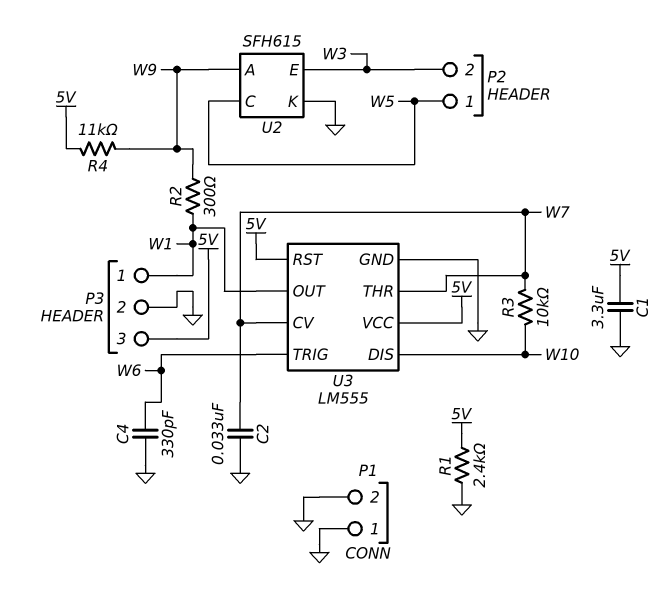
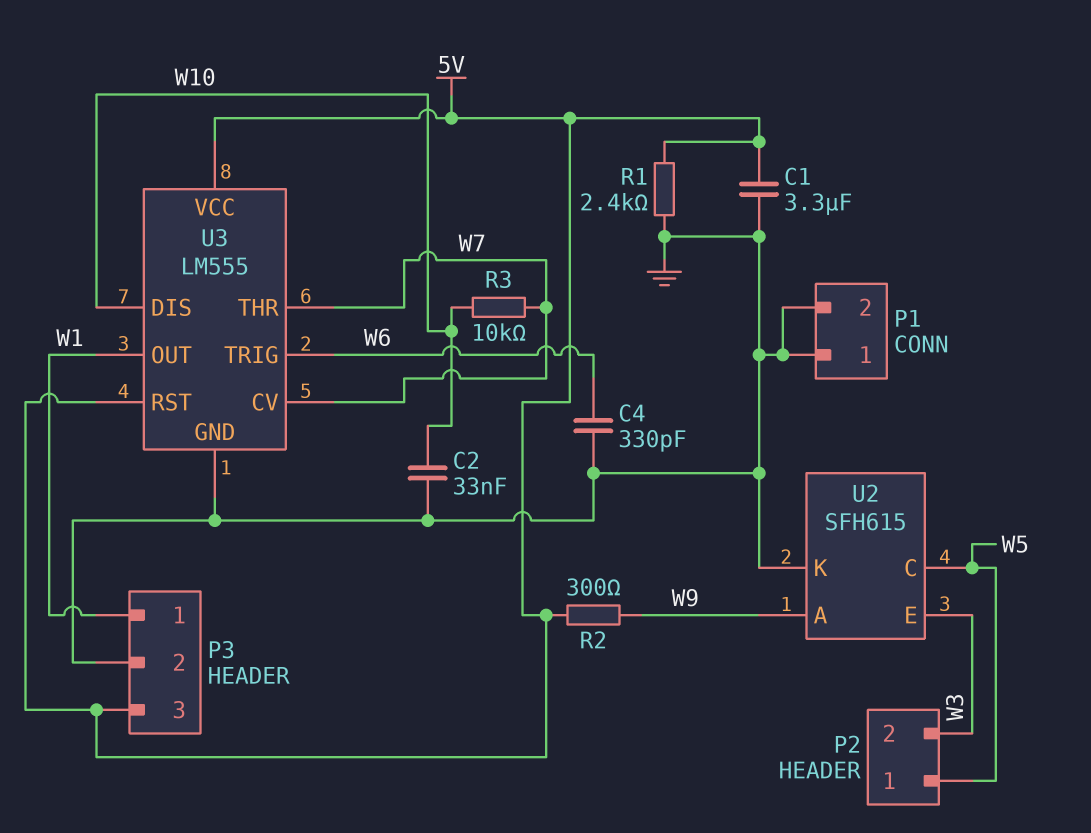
C2: 33nF (GND, W7) -> 33nF (GND, W10)
R2: 300 (W1, W9) -> 300 (5V, W9)
R4: 11k (5V, W9) -> none

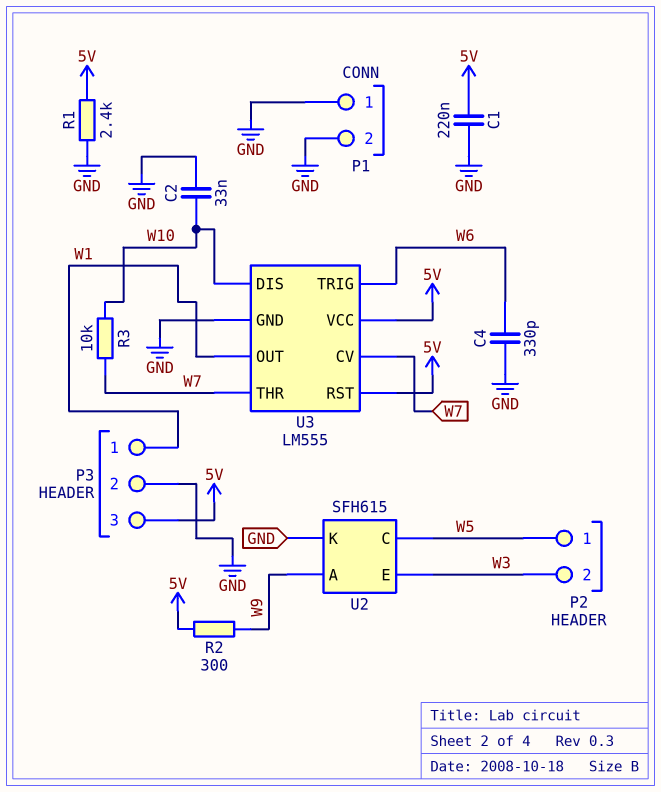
C1: 3.3uF (5V, GND) -> 220nF (5V, GND)

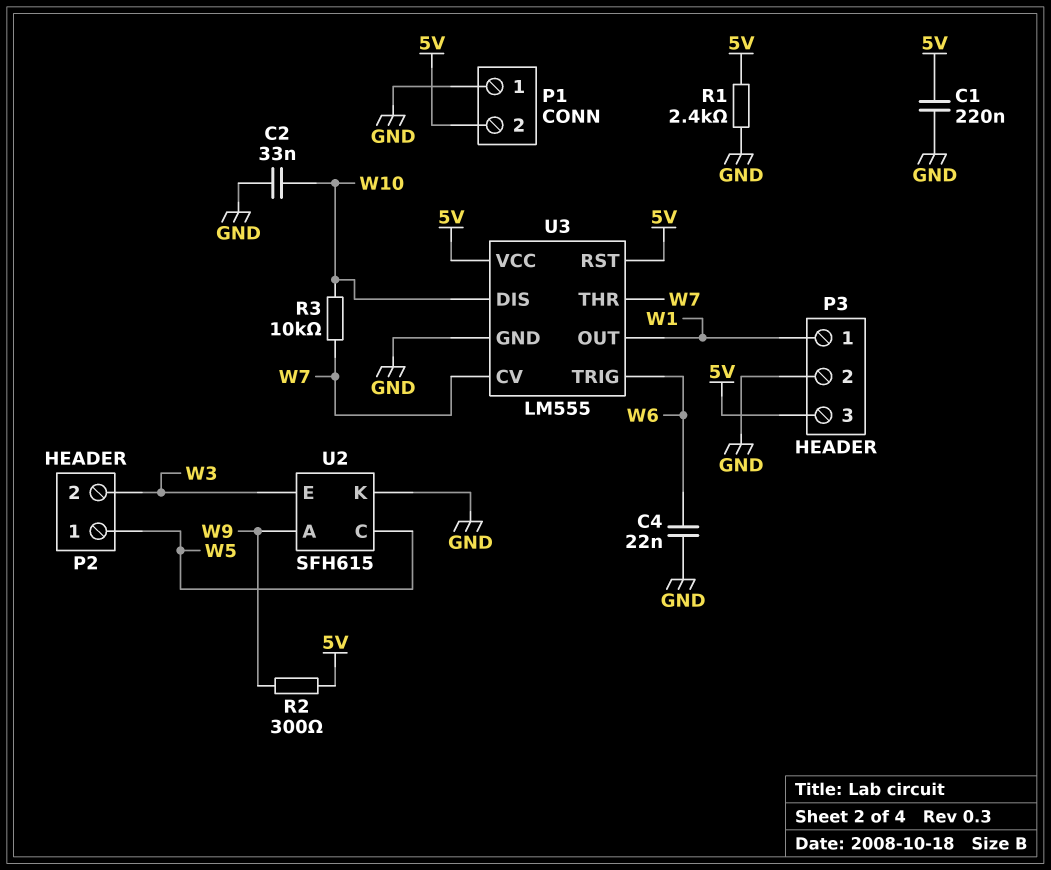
C4: 330pF (GND, W6) -> 22nF (GND, W6)
P1 pin 2: GND -> 5V

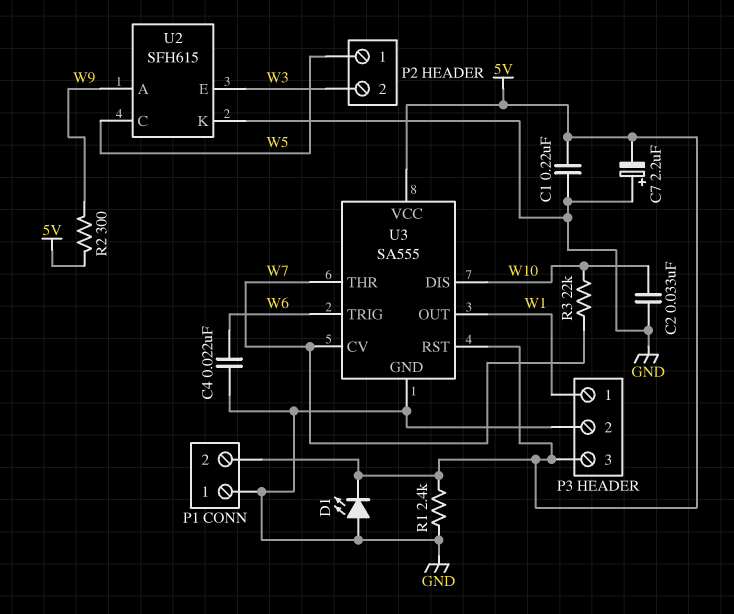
C7: none -> 2.2uF (plus GND, minus 5V)
D1: none -> LED (A GND, K 5V)
R3: 10k (W7, W10) -> 22k (W7, W10)
U3: LM555 -> SA555

